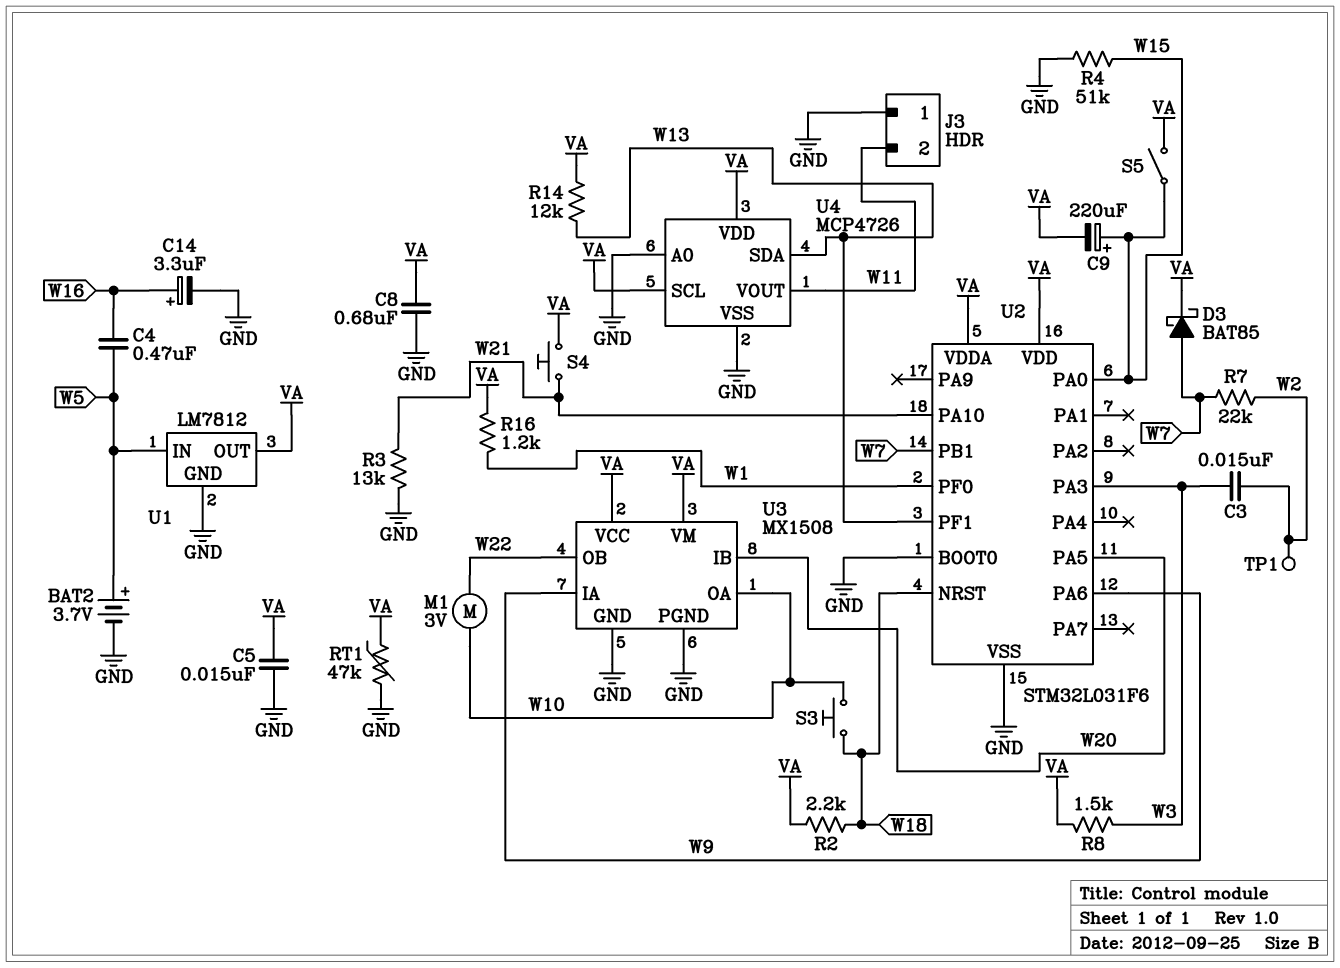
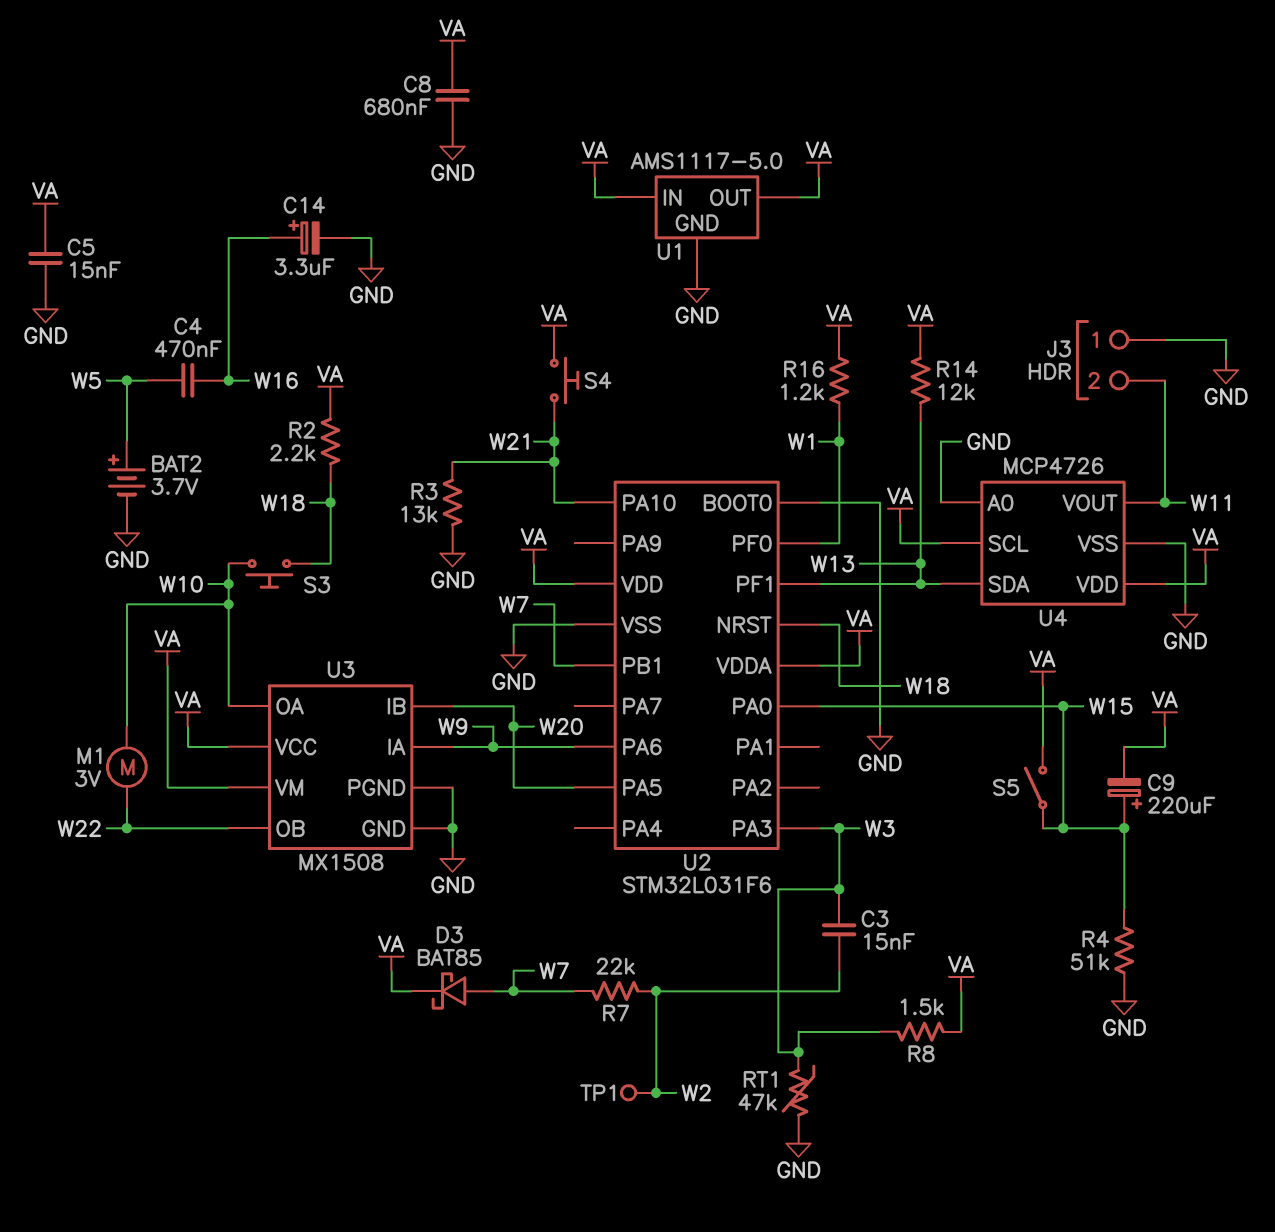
RT1: 47k (GND, VA) -> 47k (GND, W3)
U1: LM7812 -> AMS1117-5.0
U1 pin IN: W5 -> VA

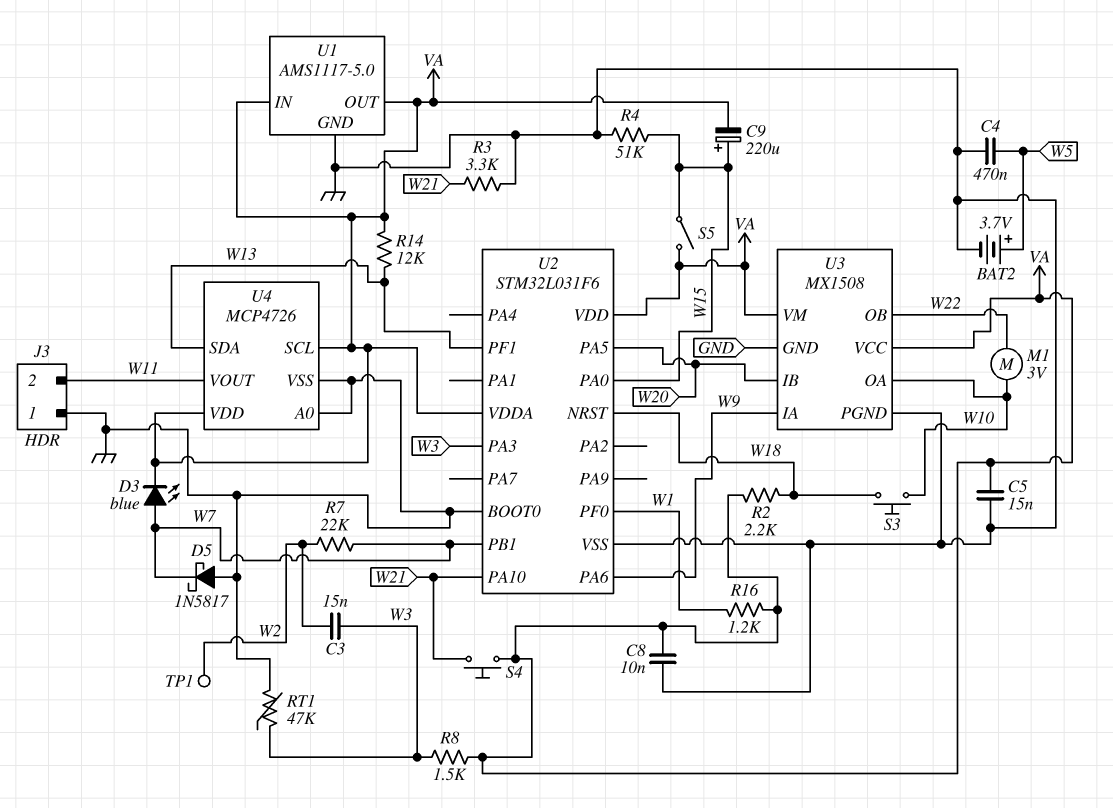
C4: 470nF (W5, W16) -> 470nF (GND, W5)
C8: 680nF (GND, VA) -> 10nF (GND, VA)
C14: 3.3uF (plus W16, minus GND) -> none
D3: schottky BAT85 (A W7, K VA) -> LED blue (A W7, K VA)
D5: none -> schottky 1N5817 (A GND, K W7)
R3: 13k (GND, W21) -> 3.3k (GND, W21)

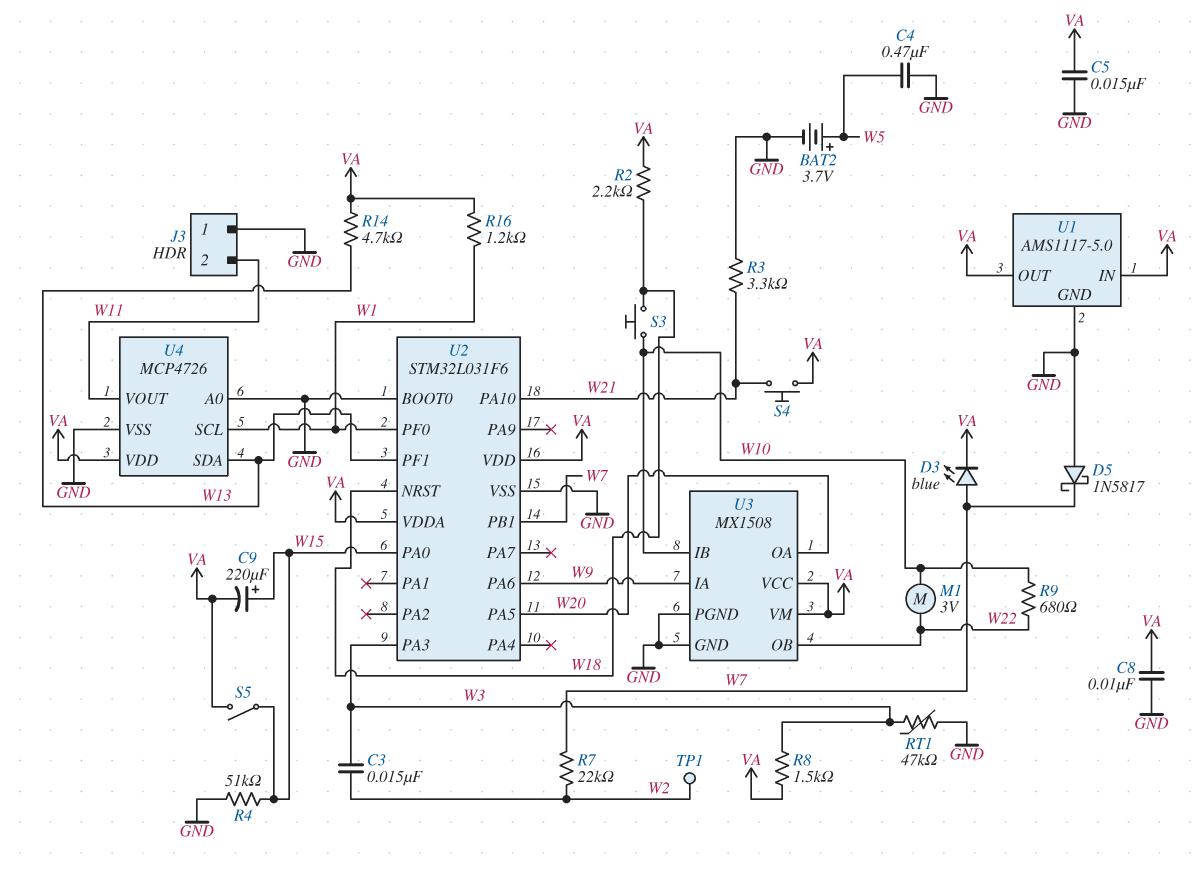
R9: none -> 680 (W10, W22)
R14: 12k (VA, W13) -> 4.7k (VA, W13)
U3 pin IB: W20 -> W10
U3 pin OA: W10 -> W20
U4 pin SCL: VA -> W1

